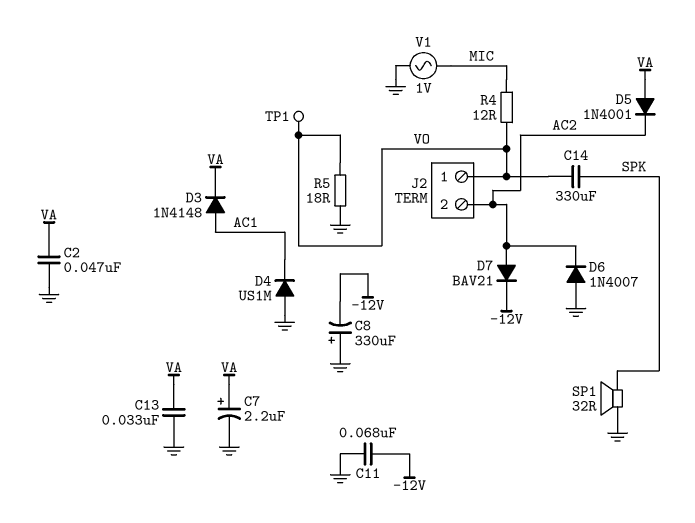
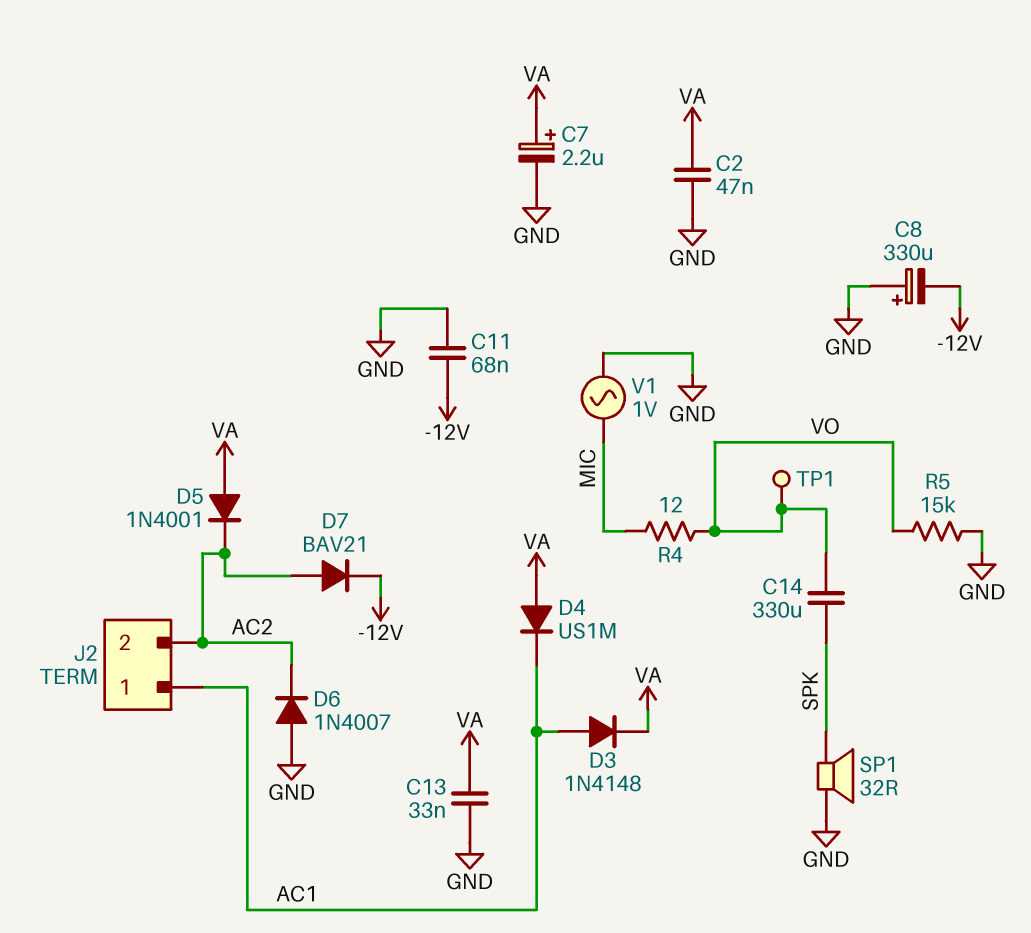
D4: diode US1M (A GND, K AC1) -> diode US1M (A VA, K AC1)
J2 pin 1: VO -> AC1
R5: 18 (GND, VO) -> 15k (GND, VO)

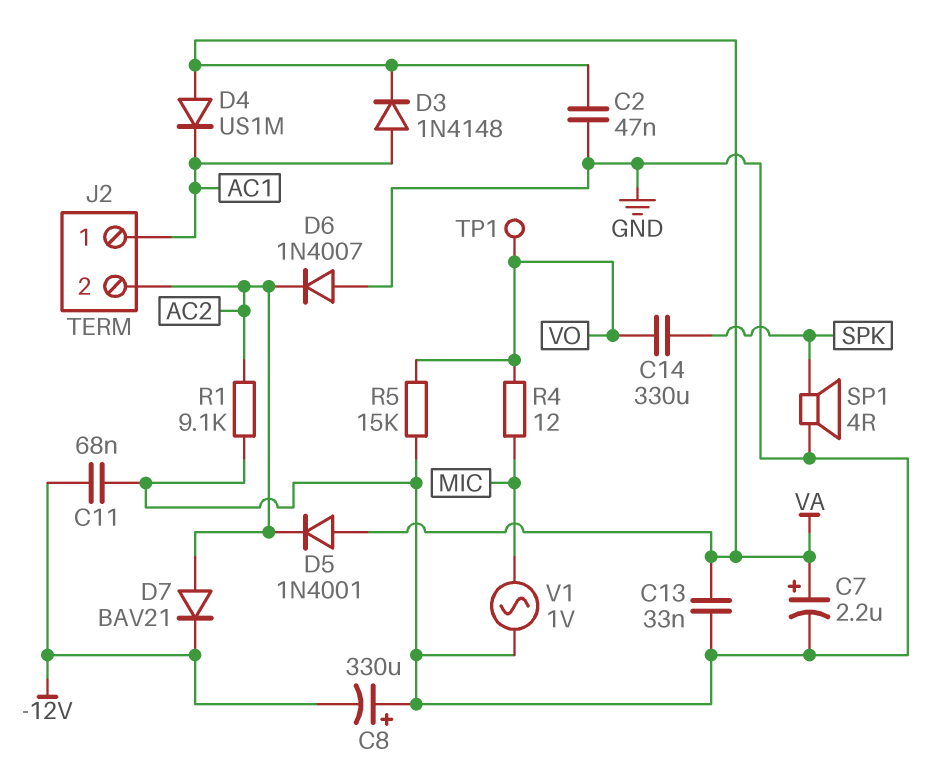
R1: none -> 9.1k (AC2, GND)
SP1: speaker 32R (GND, SPK) -> speaker 4R (GND, SPK)

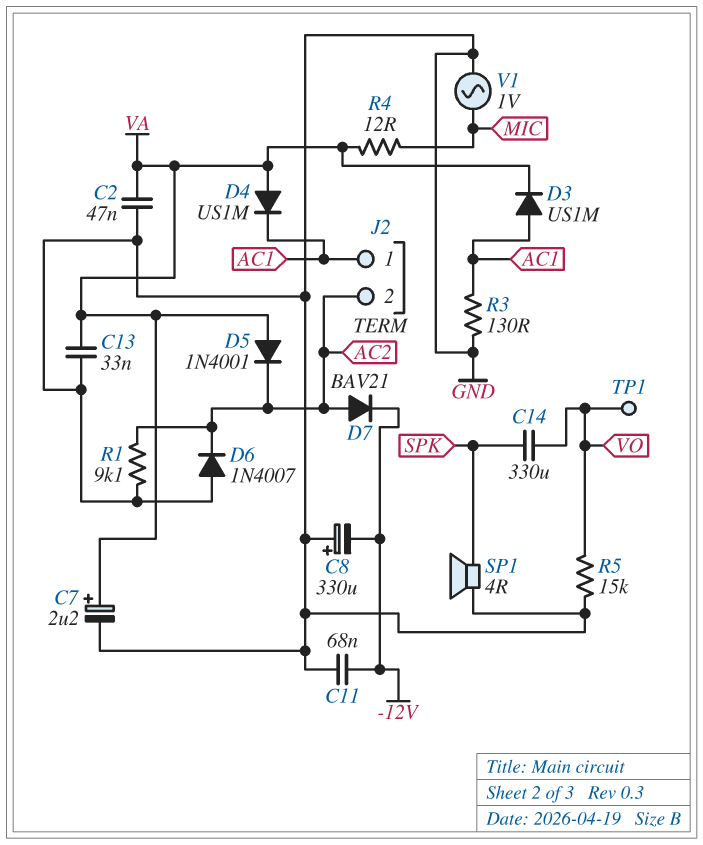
D3: diode 1N4148 (A AC1, K VA) -> diode US1M (A AC1, K VA)
R3: none -> 130 (AC1, GND)
R4: 12 (MIC, VO) -> 12 (MIC, VA)

